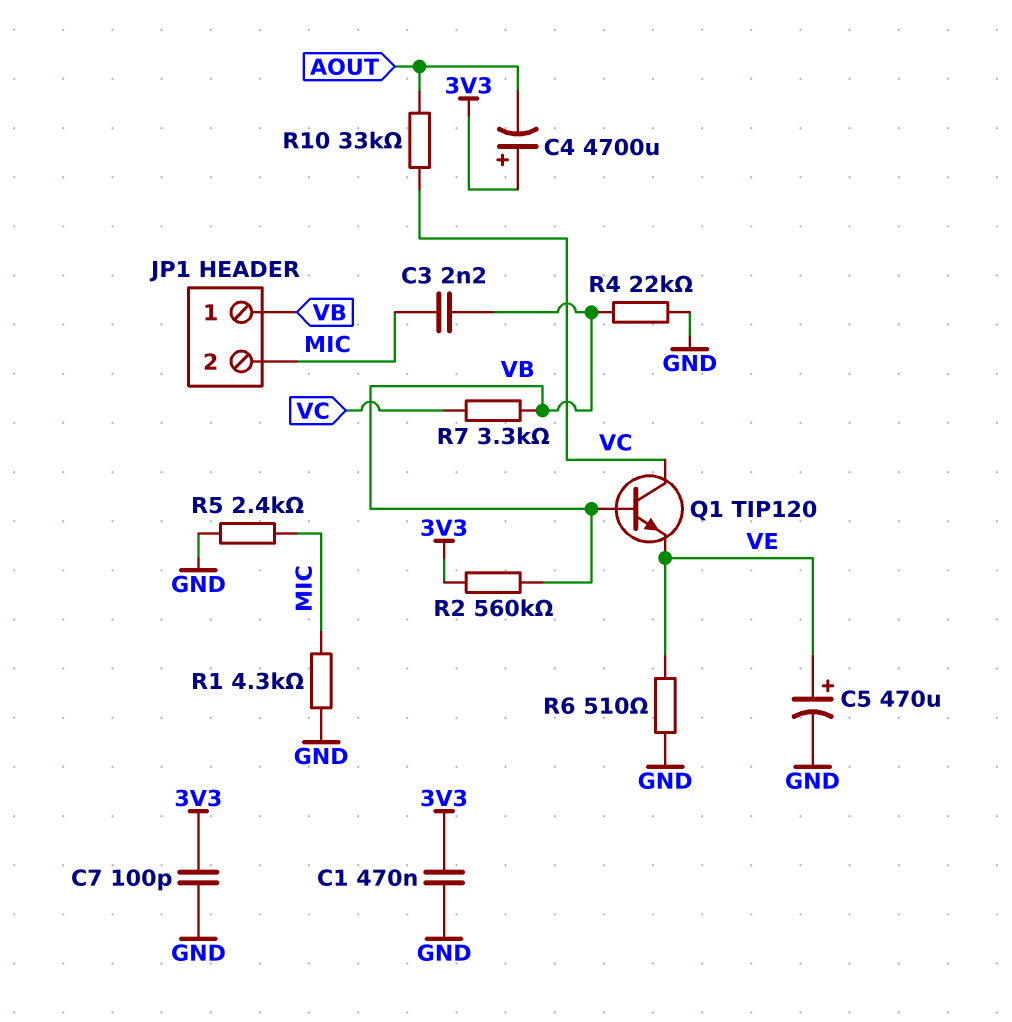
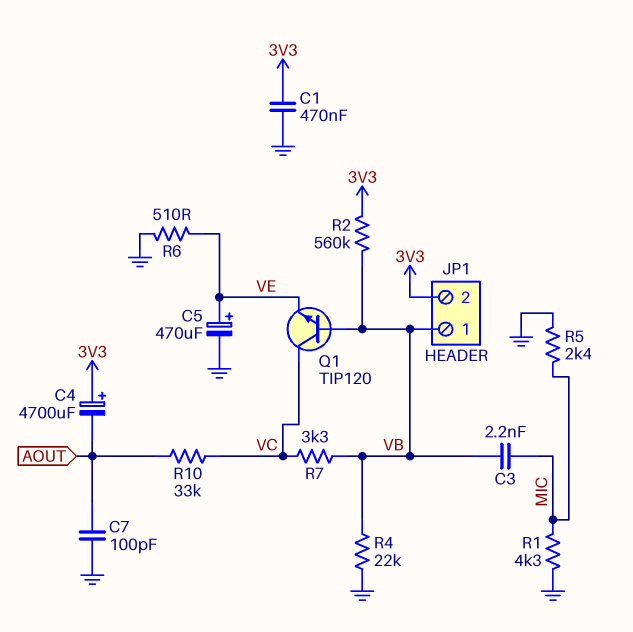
C7: 100pF (3V3, GND) -> 100pF (AOUT, GND)
JP1 pin 2: MIC -> 3V3

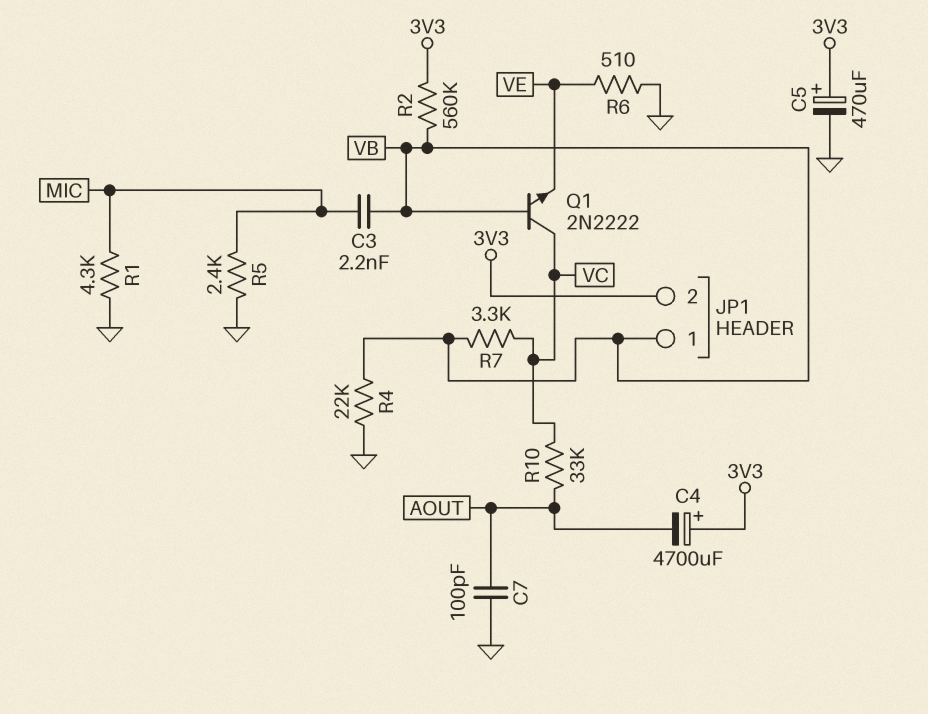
C1: 470nF (3V3, GND) -> none
C5: 470uF (plus VE, minus GND) -> 470uF (plus 3V3, minus GND)
Q1: NPN TIP120 (B VB, C VC, E VE) -> NPN 2N2222 (B VB, C VC, E VE)

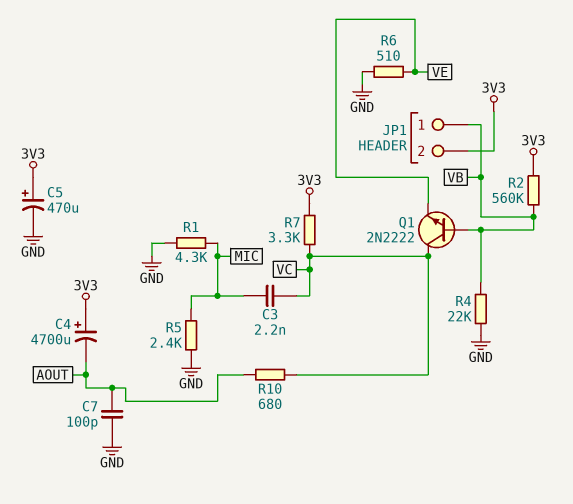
C3: 2.2nF (MIC, VB) -> 2.2nF (MIC, VC)
R7: 3.3k (VB, VC) -> 3.3k (3V3, VC)
R10: 33k (AOUT, VC) -> 680 (AOUT, VC)

